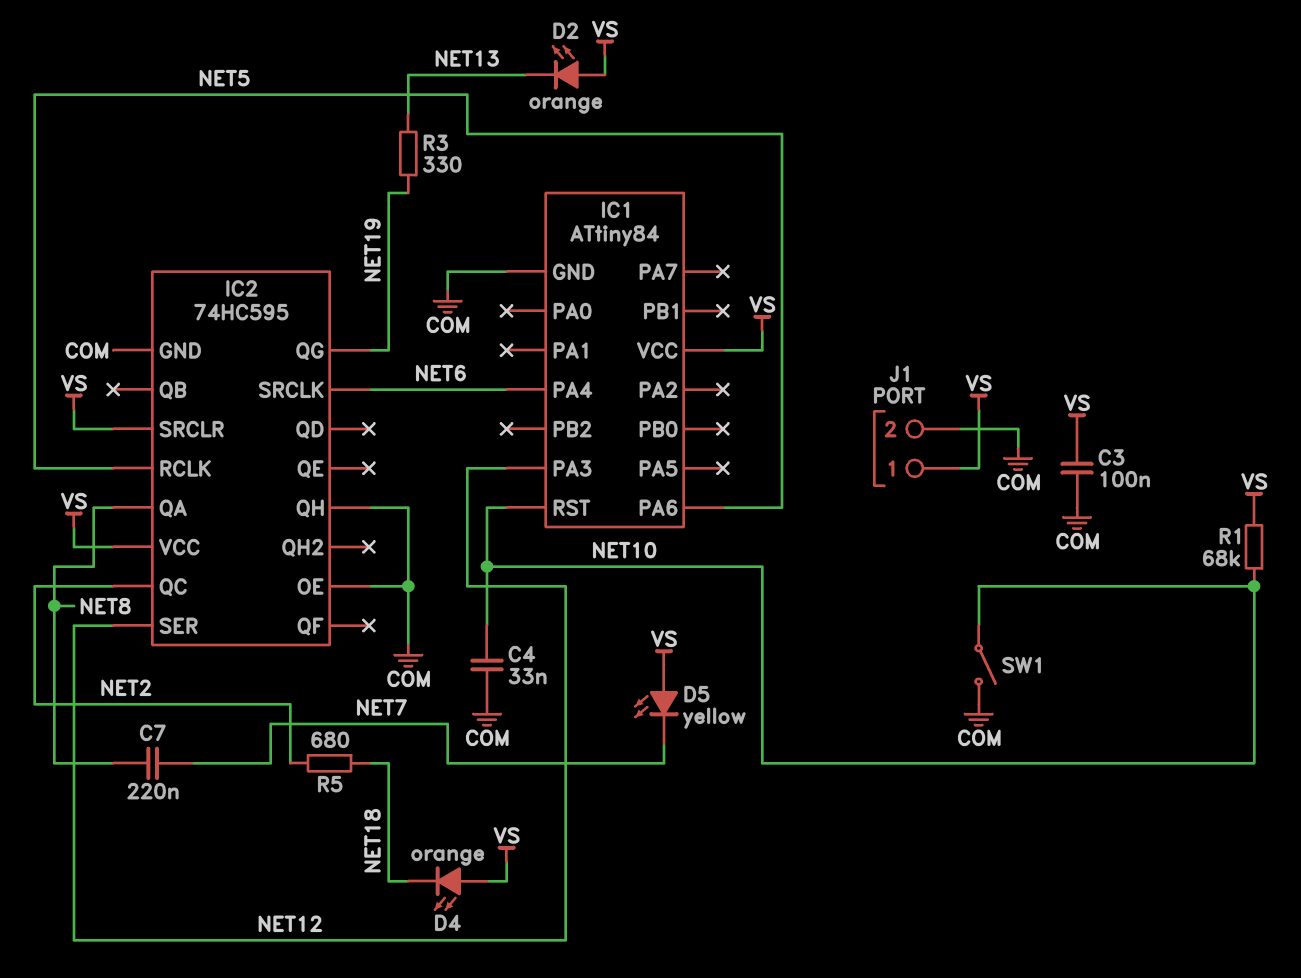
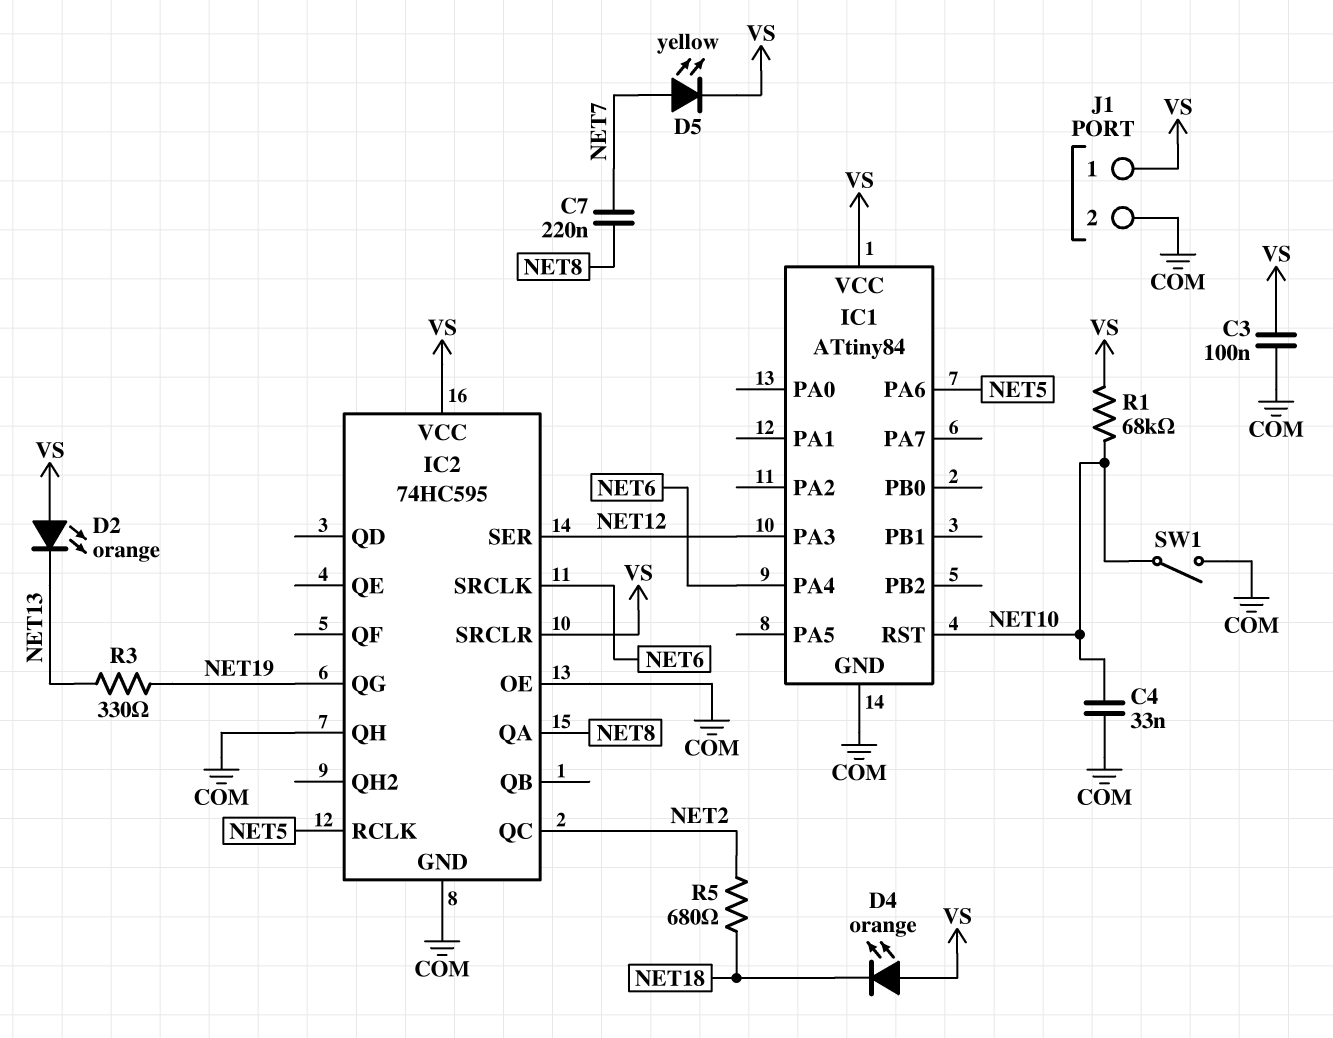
D5: LED yellow (A VS, K NET7) -> LED yellow (A NET7, K VS)

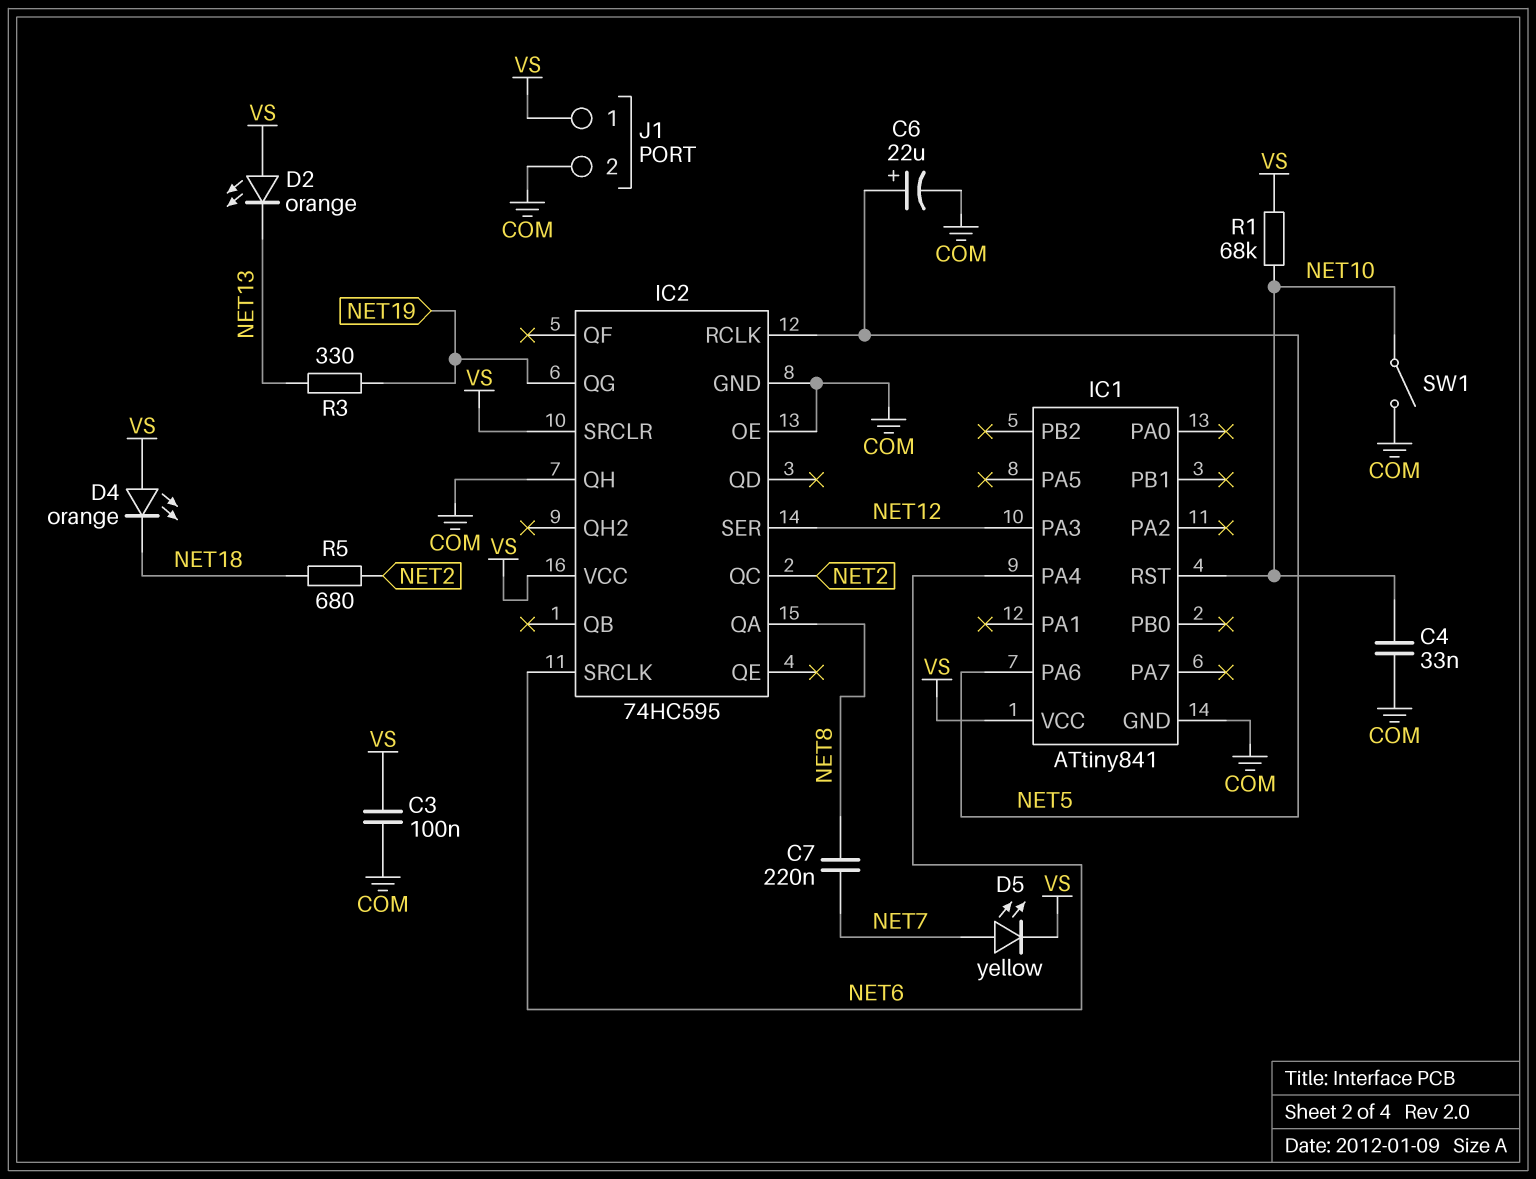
C6: none -> 22uF (plus NET5, minus COM)
IC1: ATtiny84 -> ATtiny841

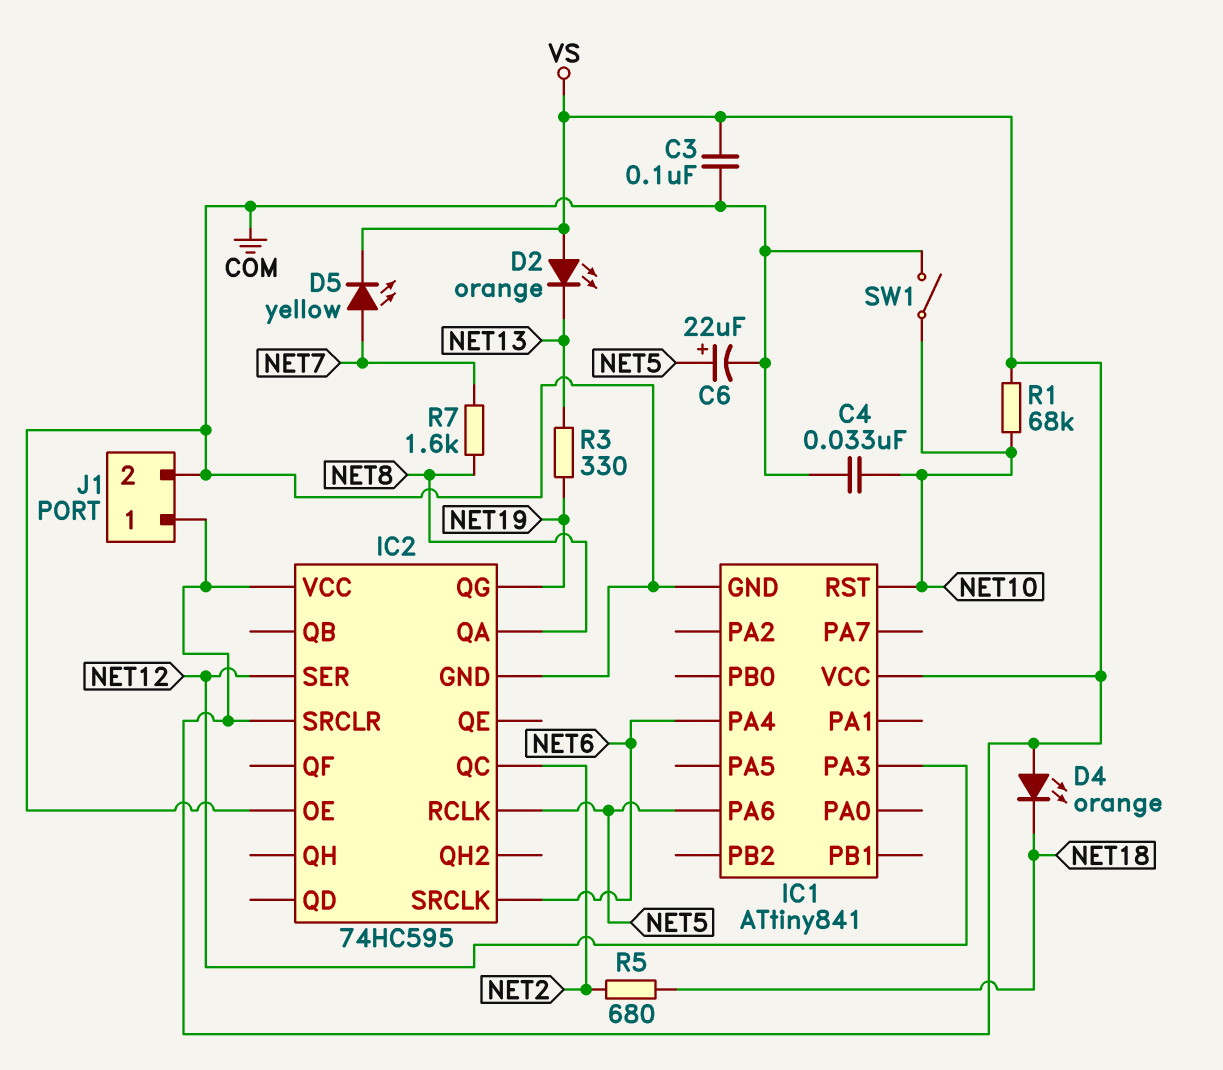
C7: 220nF (NET7, NET8) -> none
IC2 pin QH: COM -> none
R7: none -> 1.6k (NET7, NET8)

